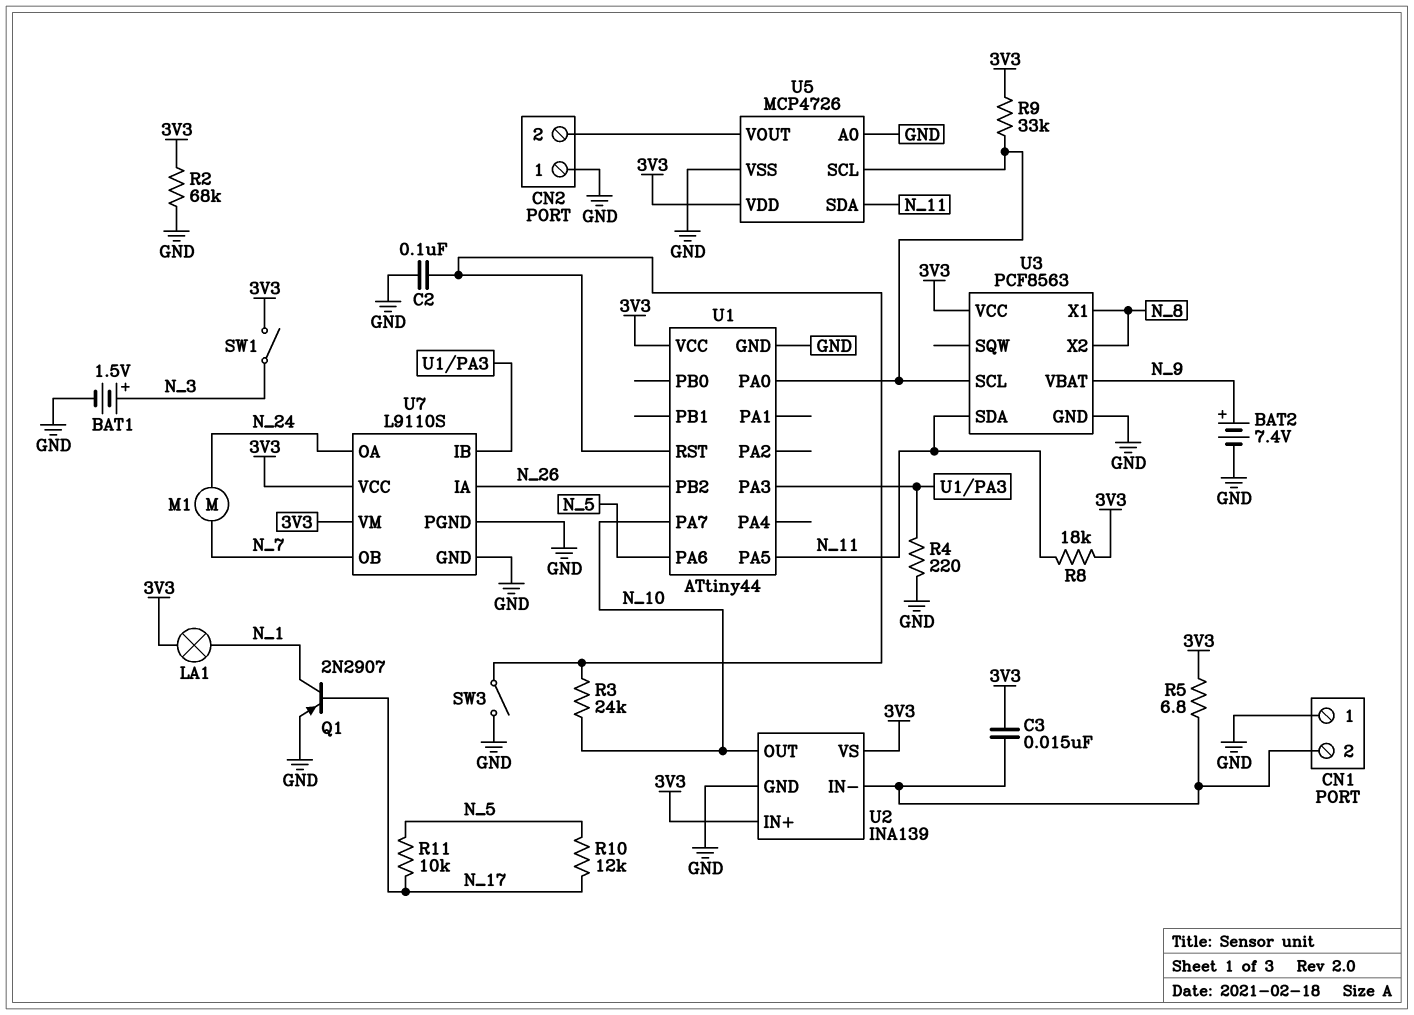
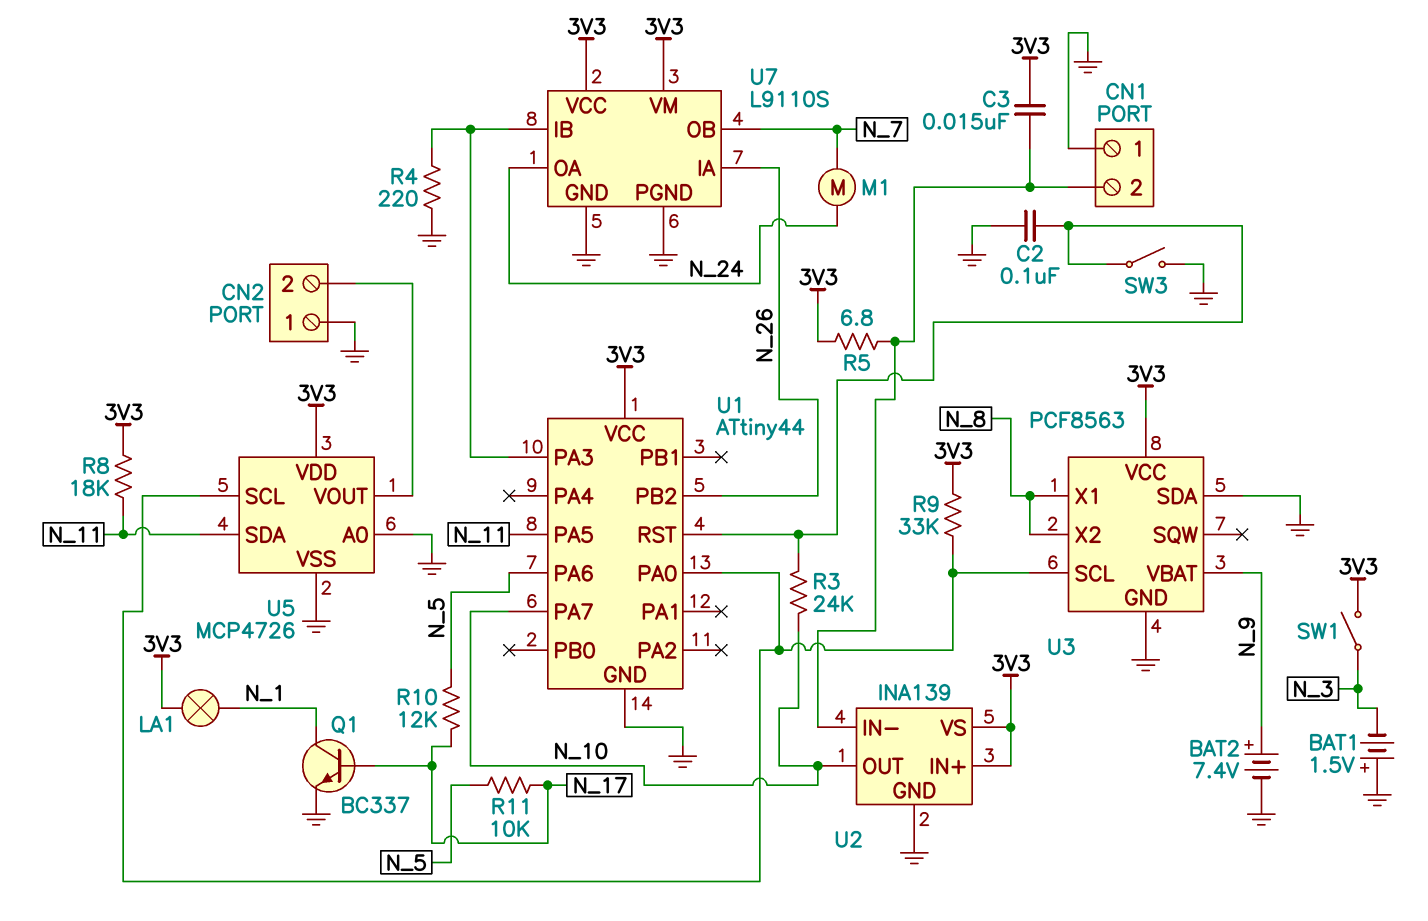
BAT1: 1.5V (plus N_3, minus GND) -> 1.5V (plus GND, minus N_3)
Q1: PNP 2N2907 (B N_17, C N_1, E GND) -> NPN BC337 (B N_17, C N_1, E GND)
R2: 68k (3V3, GND) -> none
U3 pin SDA: N_11 -> GND

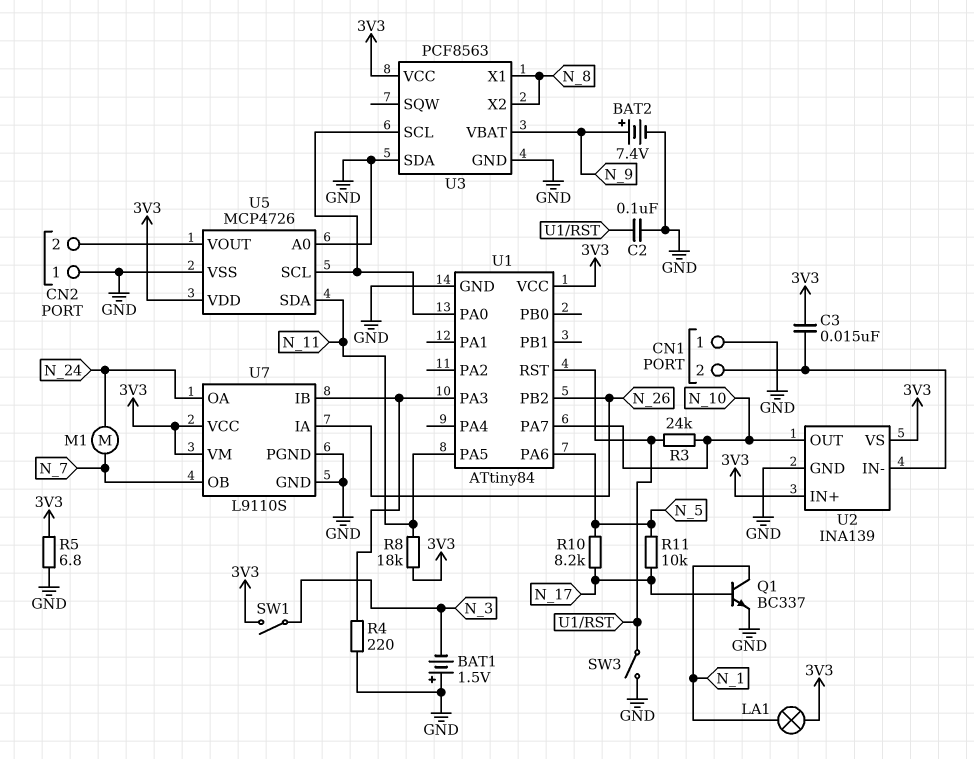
R5: 6.8 (3V3, CN1/2) -> 6.8 (3V3, GND)
R9: 33k (3V3, U1/PA0) -> none
R10: 12k (N_5, N_17) -> 8.2k (N_5, N_17)
U1: ATtiny44 -> ATtiny84

